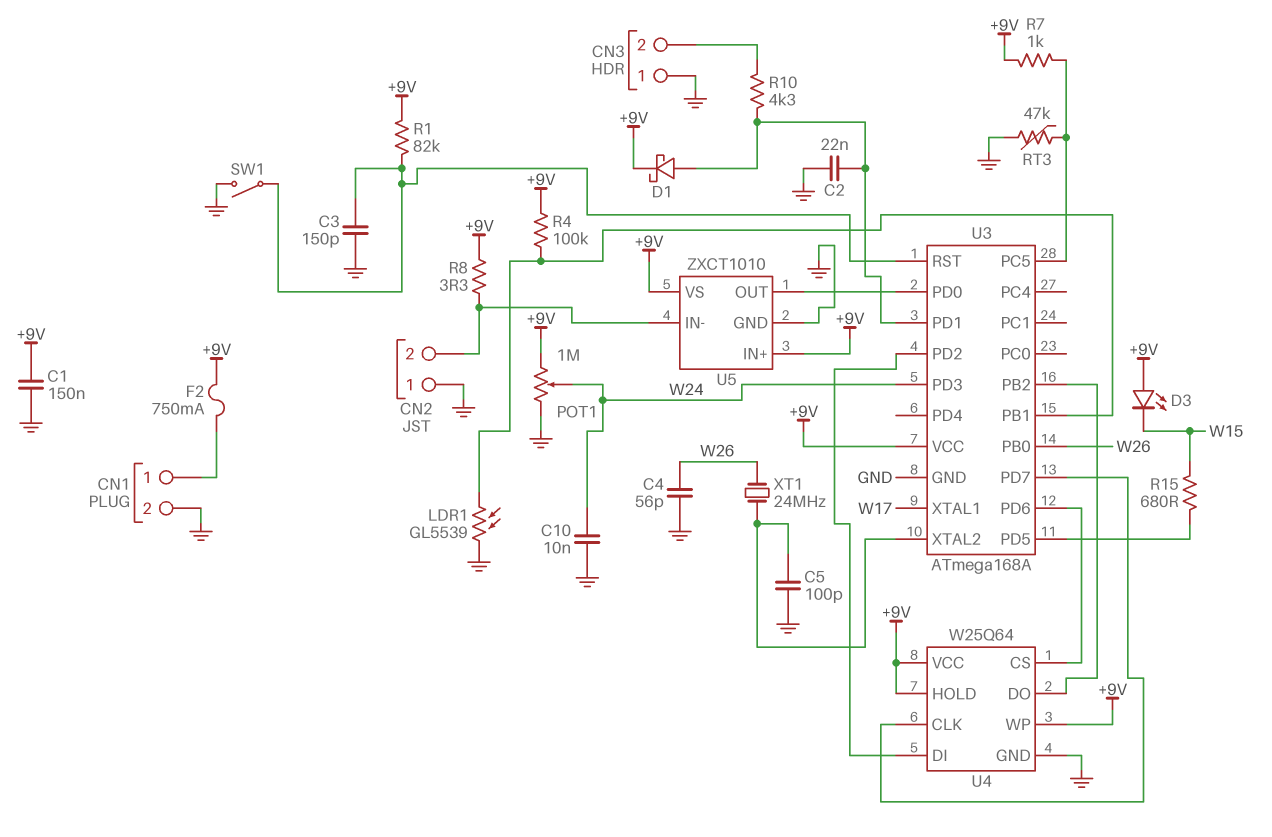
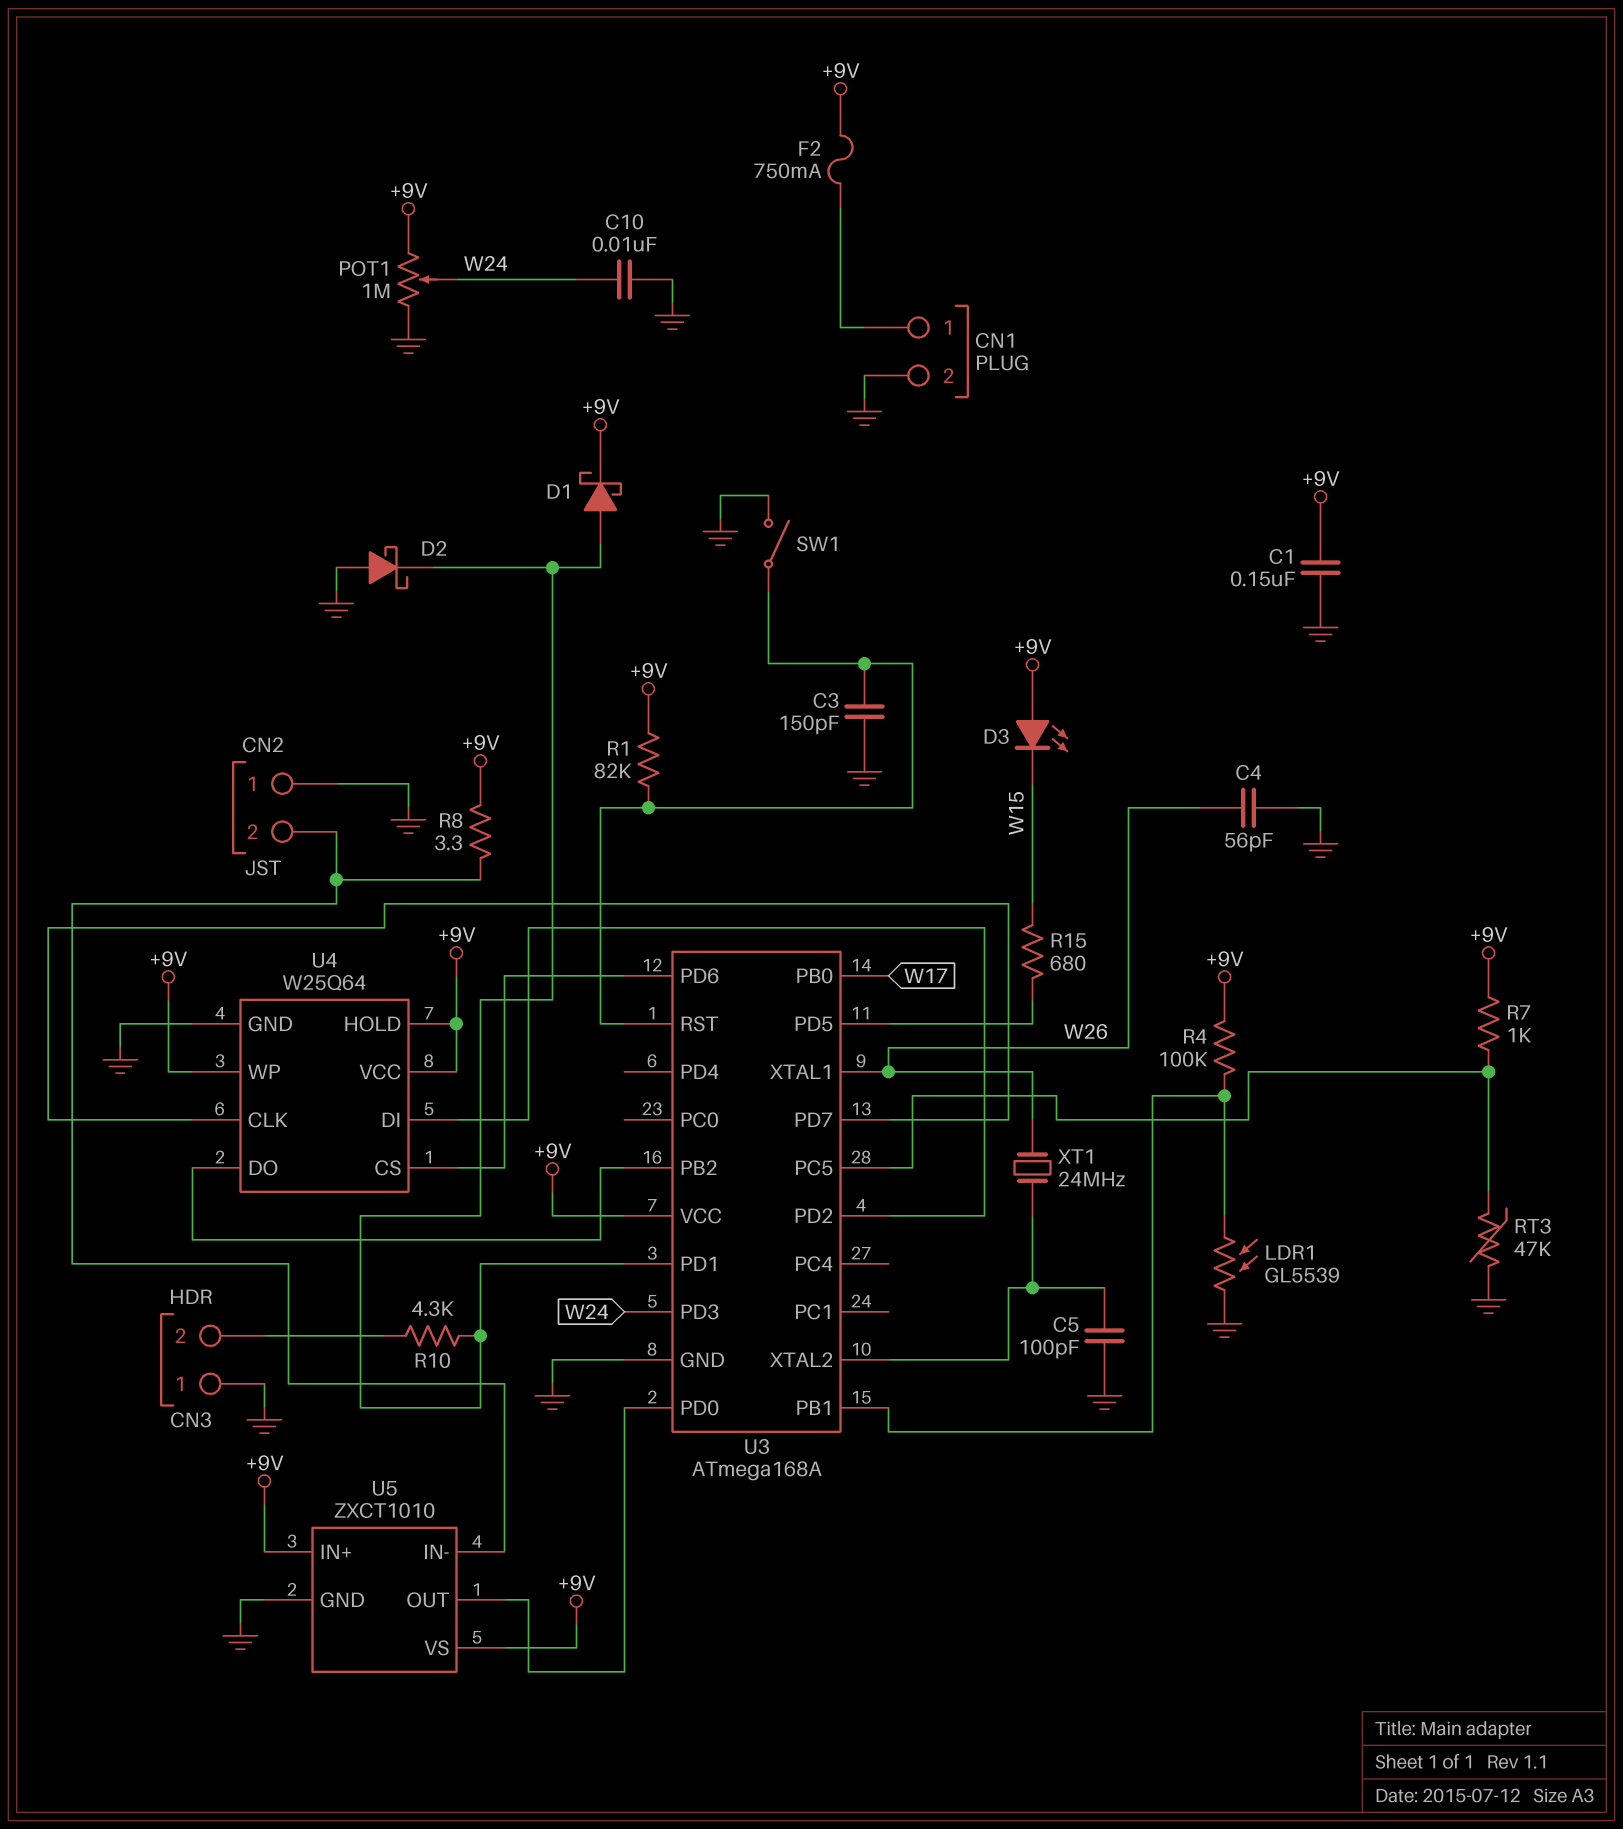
C2: 22nF (GND, U3/PD1) -> none
D2: none -> schottky (A GND, K U3/PD1)
U3 pin PB0: W26 -> W17
U3 pin XTAL1: W17 -> W26

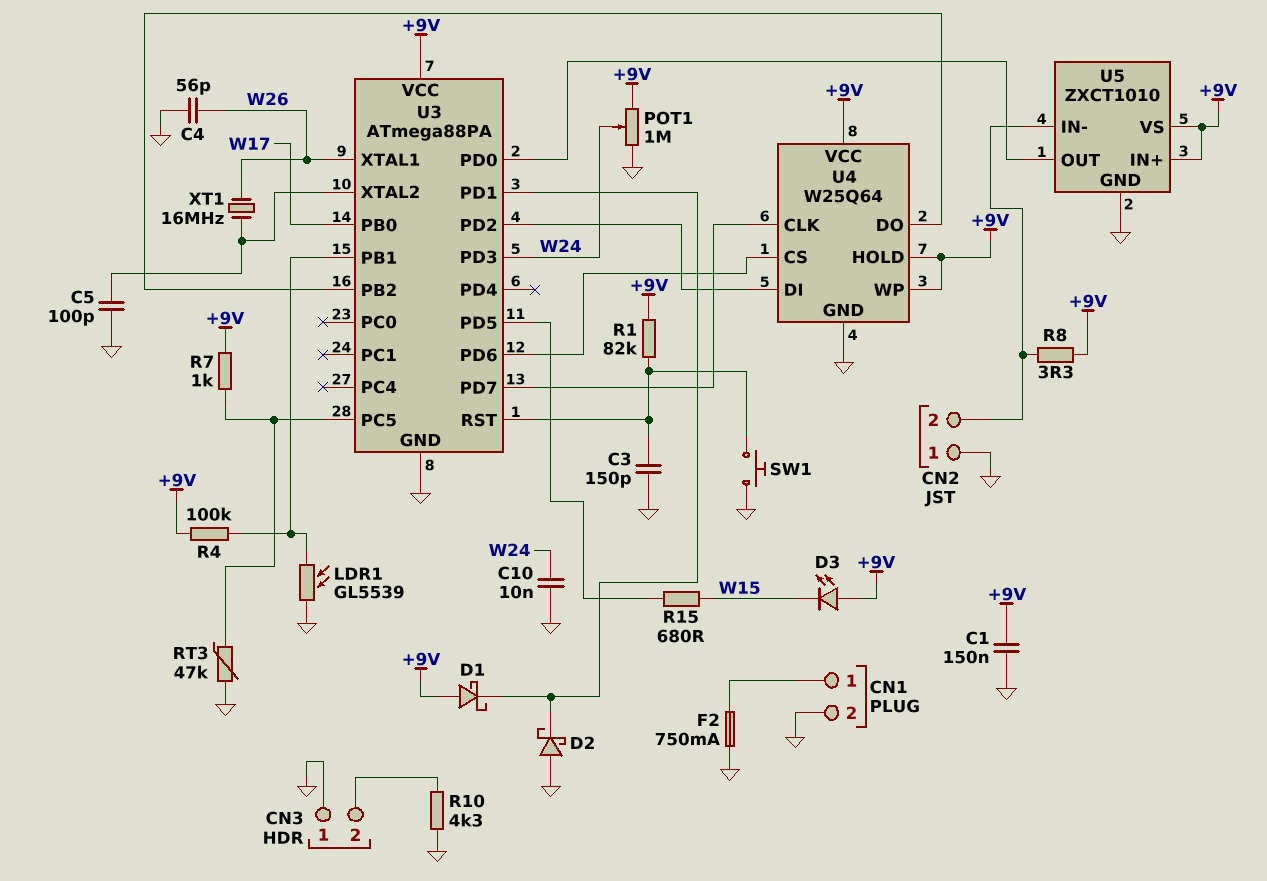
D1: schottky (A U3/PD1, K +9V) -> schottky (A +9V, K U3/PD1)
F2: 750mA (+9V, CN1/1) -> 750mA (CN1/1, GND)
R10: 4.3k (CN3/2, U3/PD1) -> 4.3k (CN3/2, GND)
SW1: switch (GND, U3/RST) -> button (GND, U3/RST)
U3: ATmega168A -> ATmega88PA
XT1: 24MHz (U3/XTAL2, W26) -> 16MHz (U3/XTAL2, W26)

